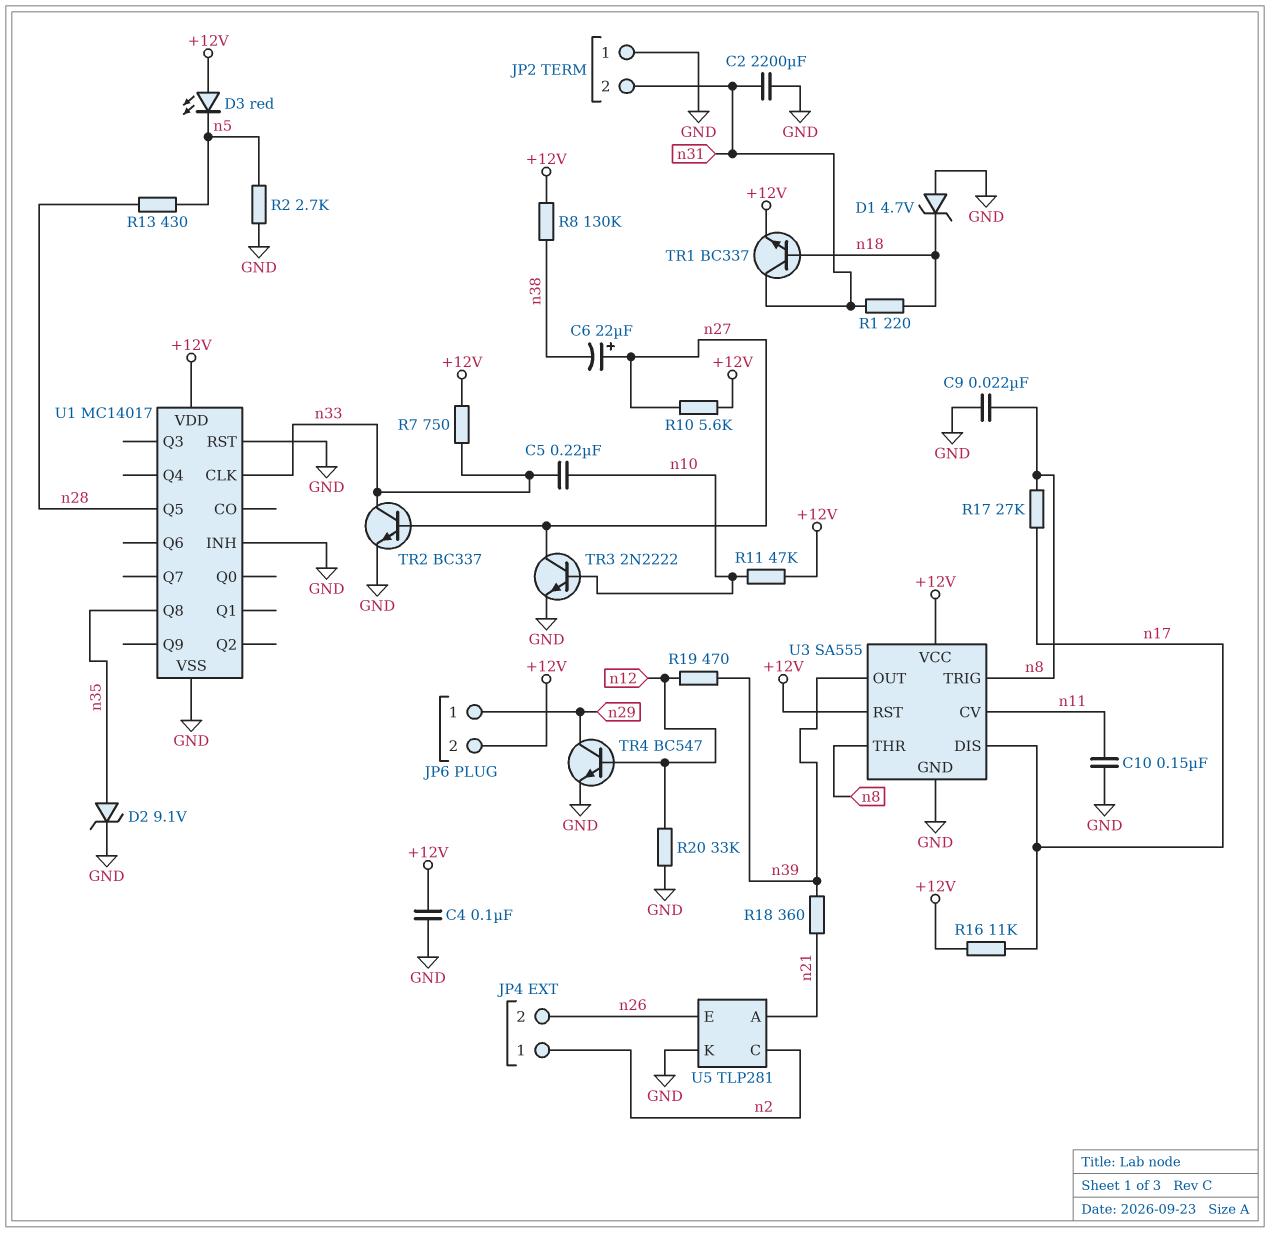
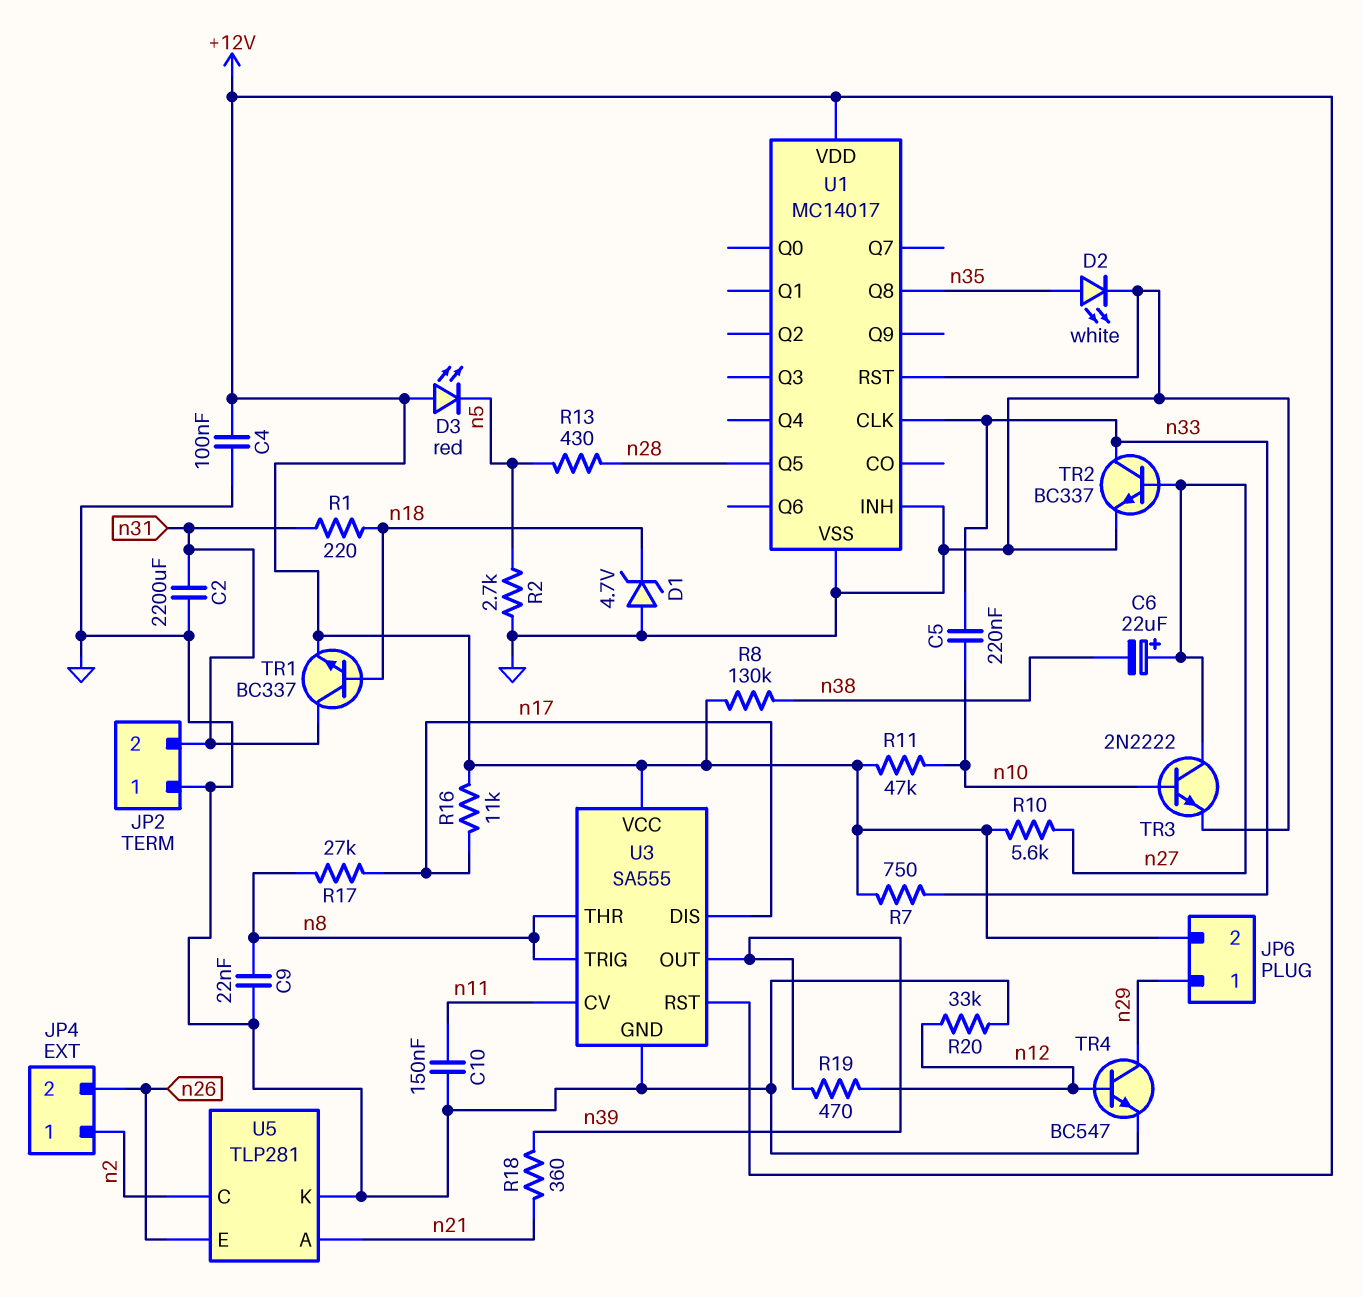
D2: zener 9.1V (A n35, K GND) -> LED white (A n35, K GND)

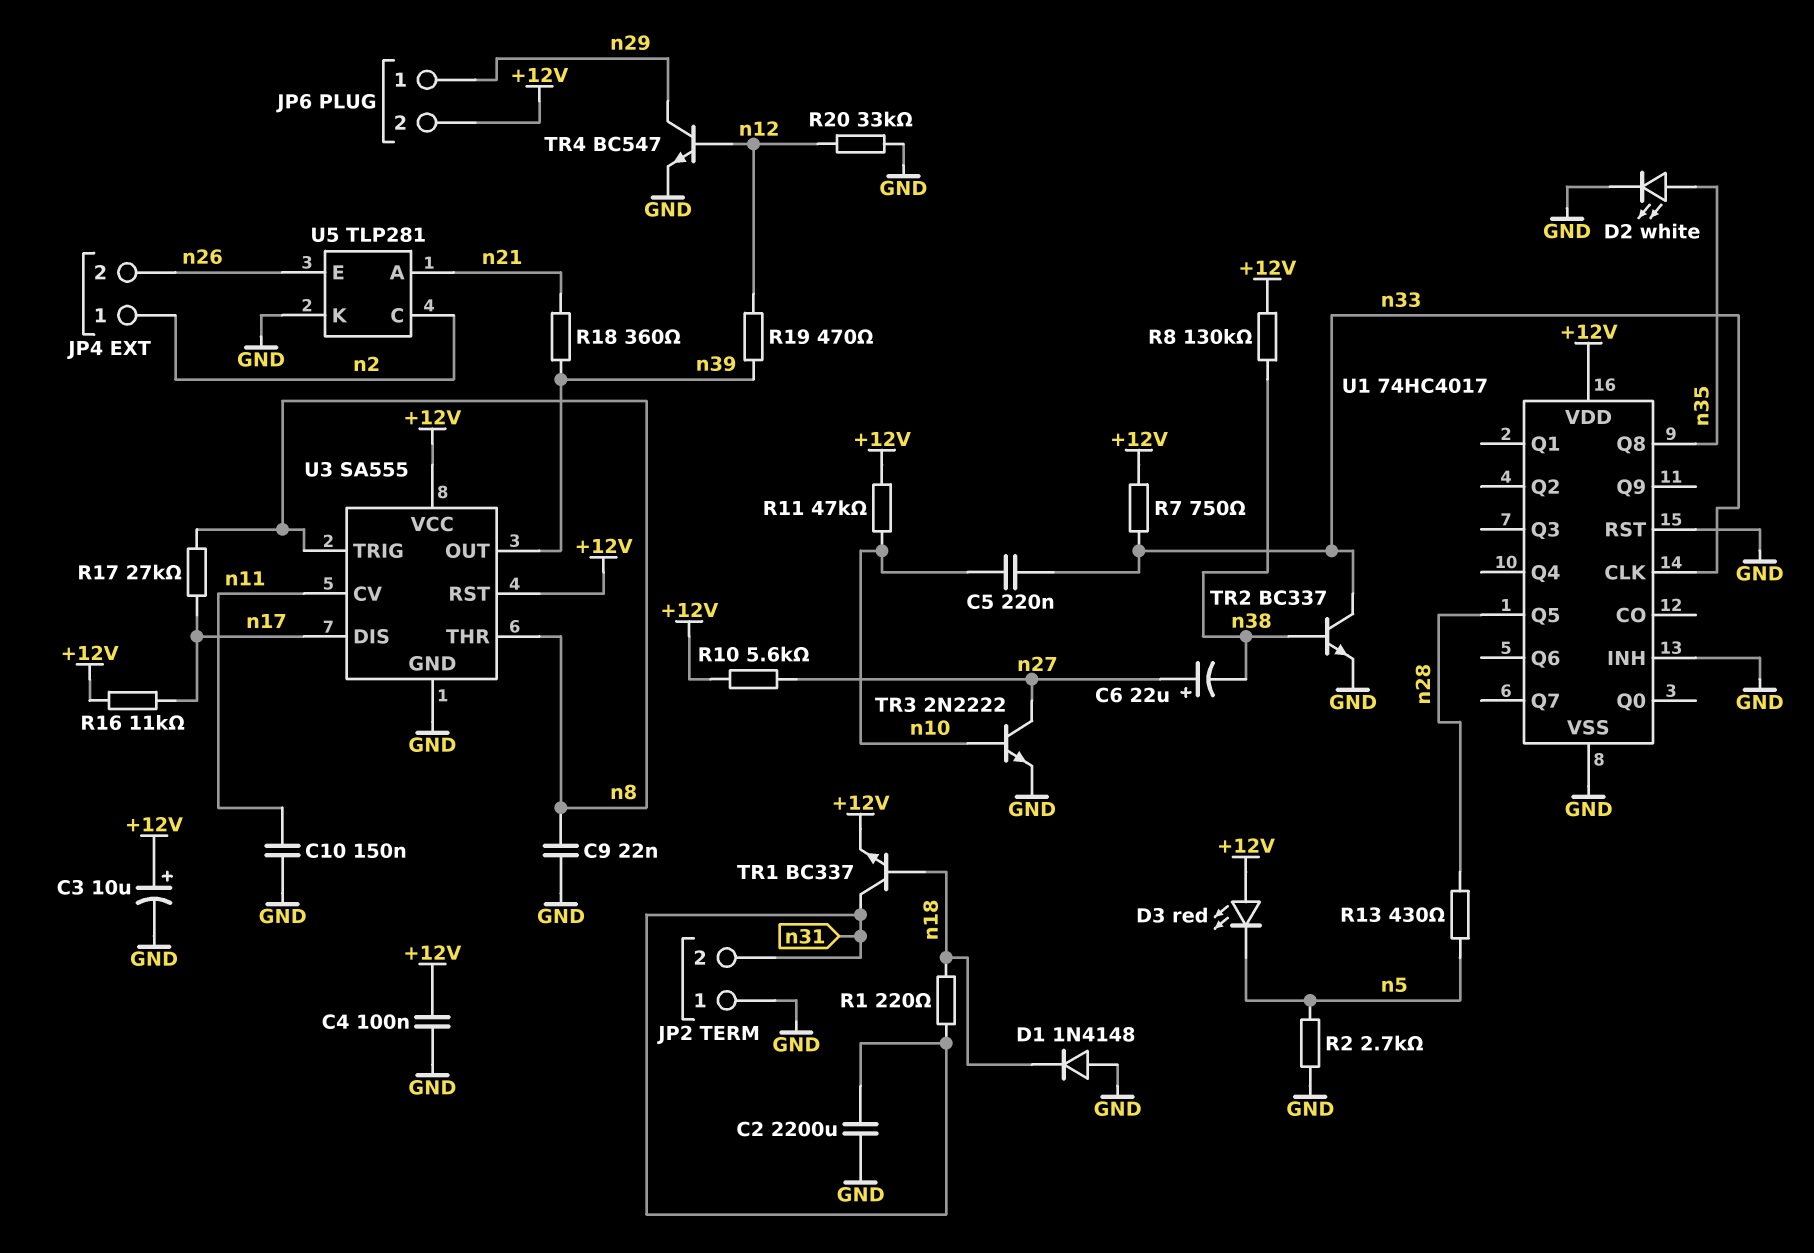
C3: none -> 10uF (plus +12V, minus GND)
D1: zener 4.7V (A GND, K n18) -> diode 1N4148 (A GND, K n18)
TR2: NPN BC337 (B n27, C n33, E GND) -> NPN BC337 (B n38, C n33, E GND)
U1: MC14017 -> 74HC4017

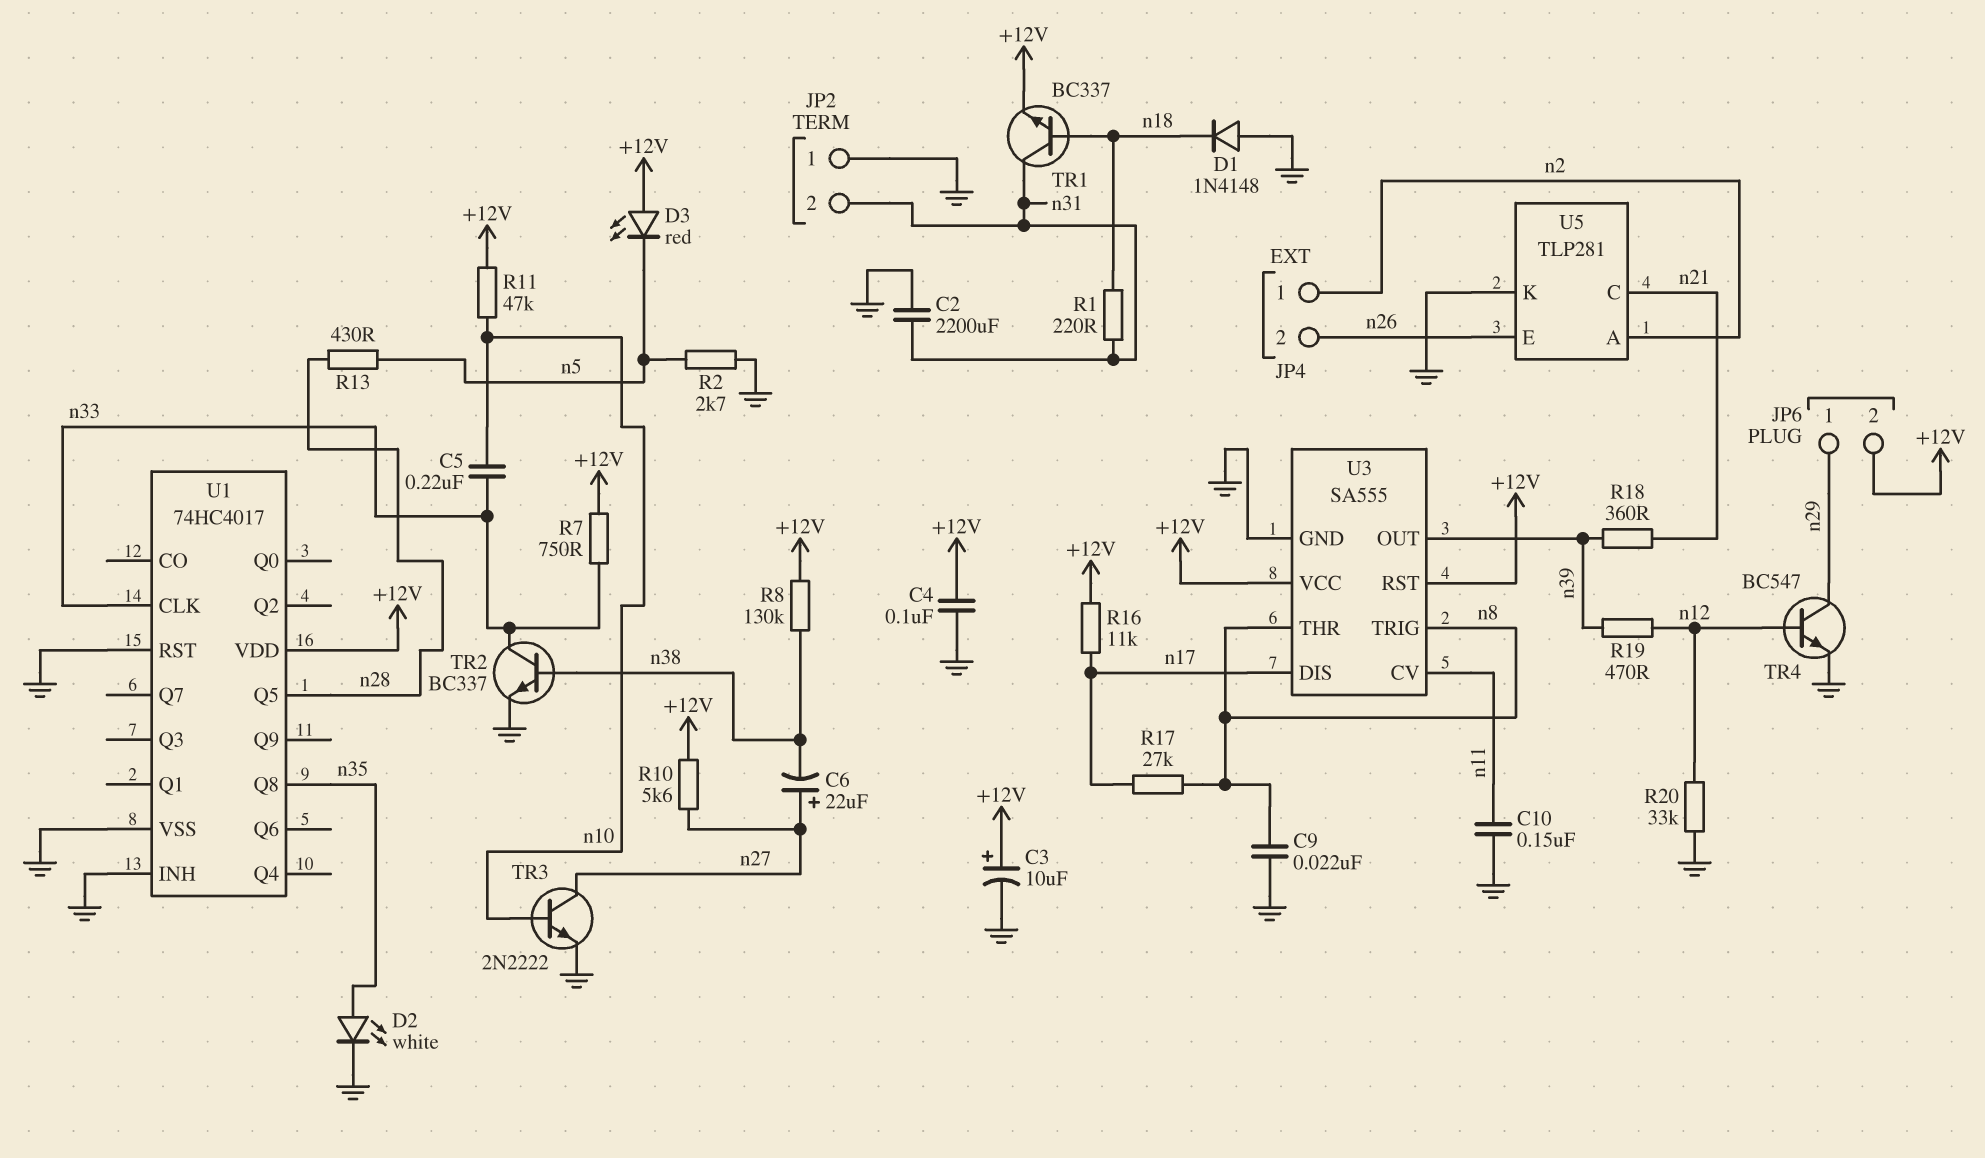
U5 pin A: n21 -> n2
U5 pin C: n2 -> n21

